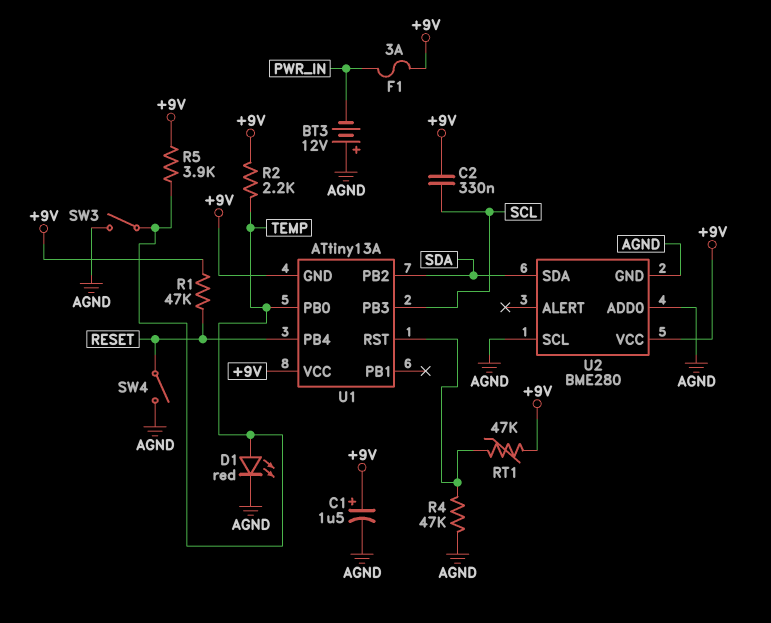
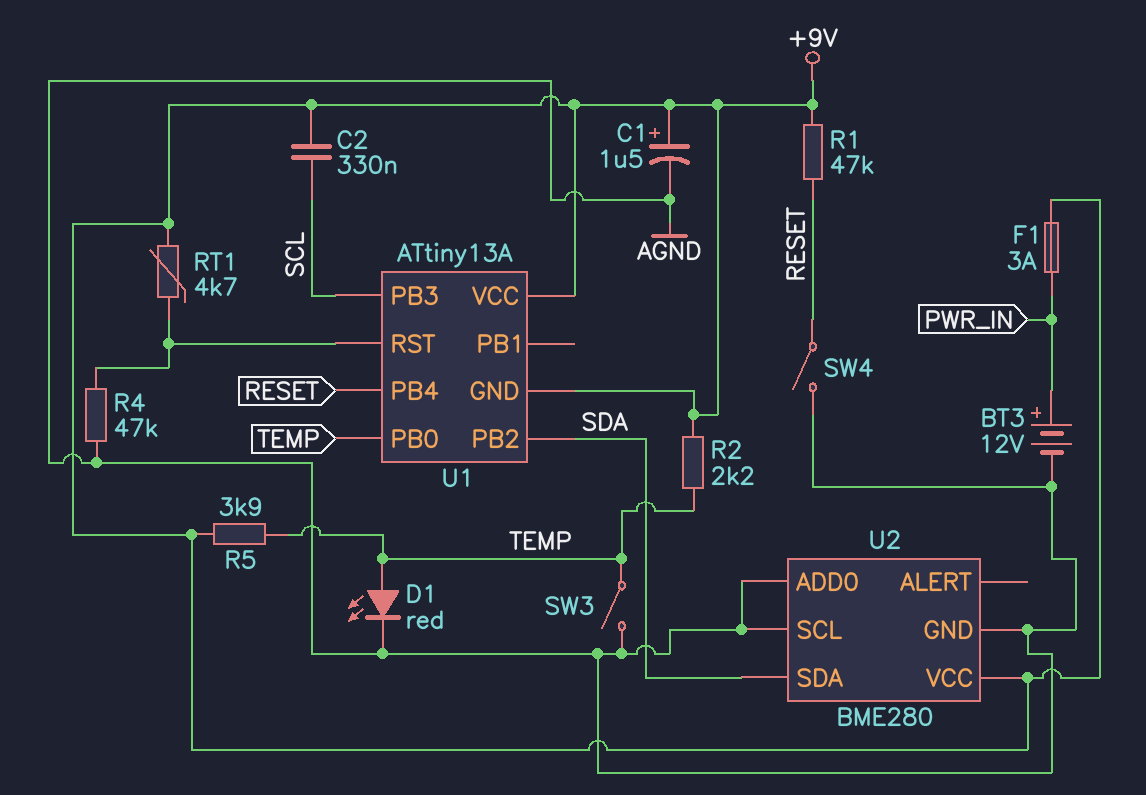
BT3: 12V (plus AGND, minus PWR_IN) -> 12V (plus PWR_IN, minus AGND)
RT1: 47k (+9V, U1/RST) -> 4.7k (+9V, U1/RST)

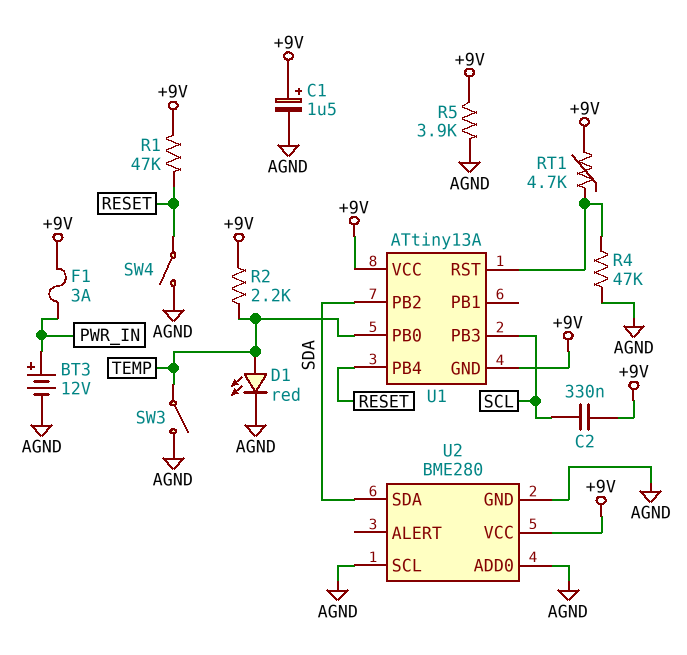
R5: 3.9k (+9V, TEMP) -> 3.9k (+9V, AGND)

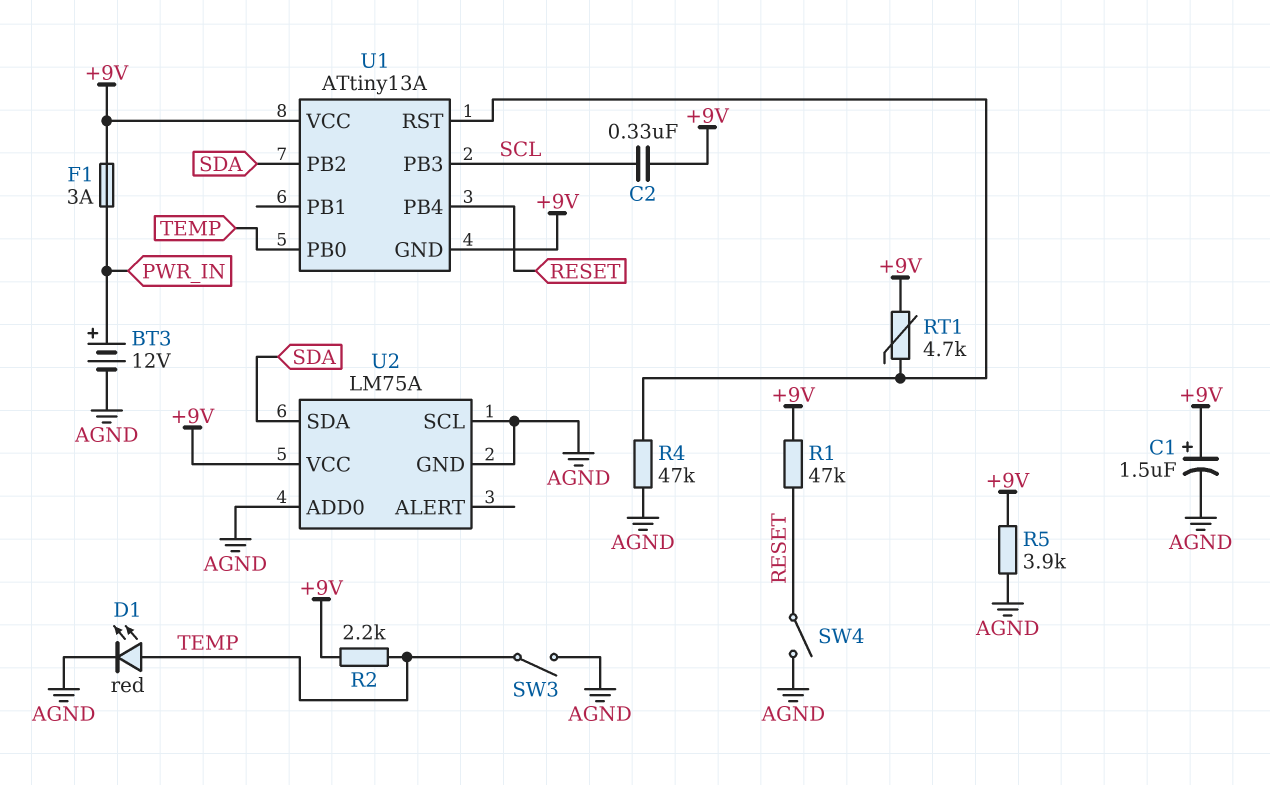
U2: BME280 -> LM75A

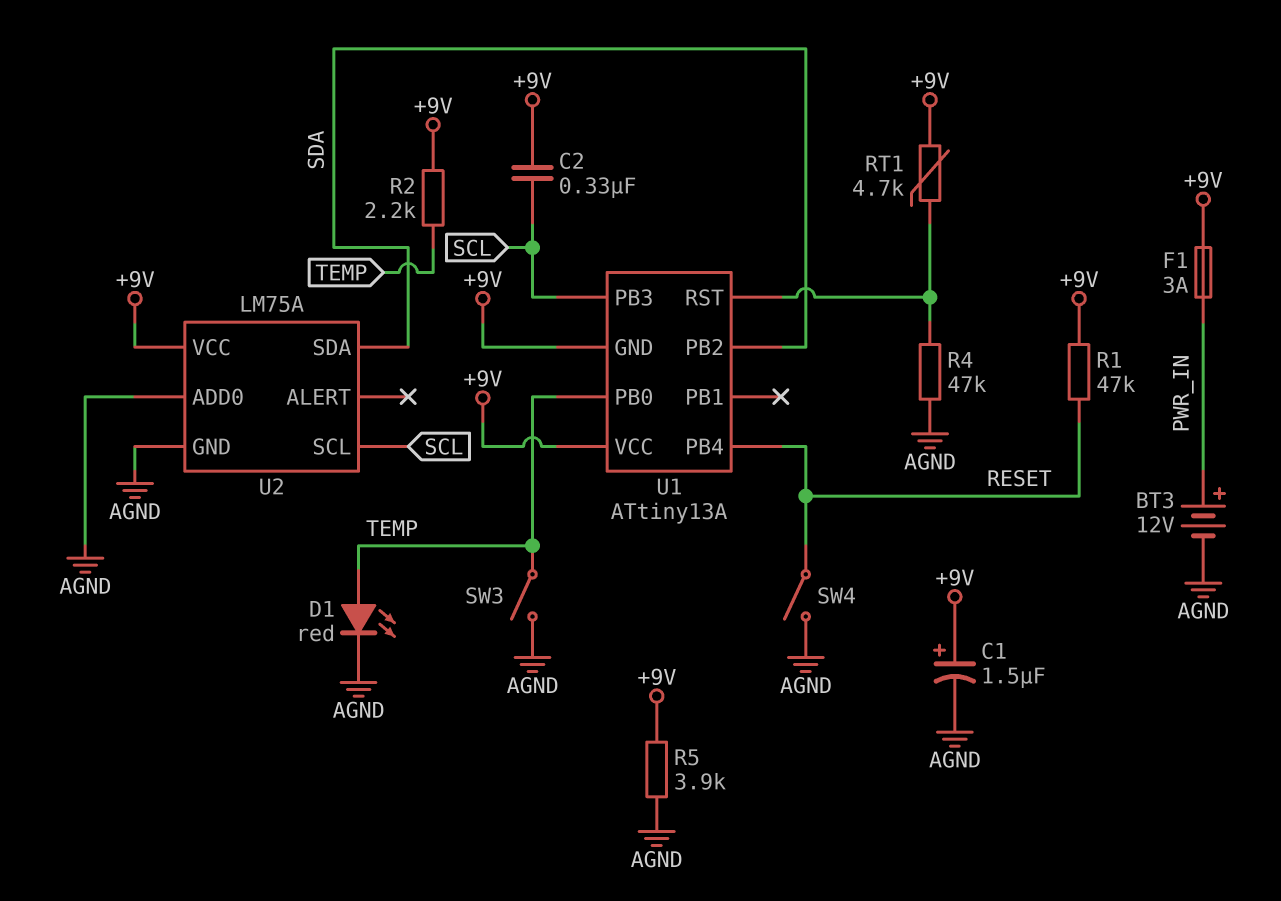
U2 pin SCL: AGND -> SCL

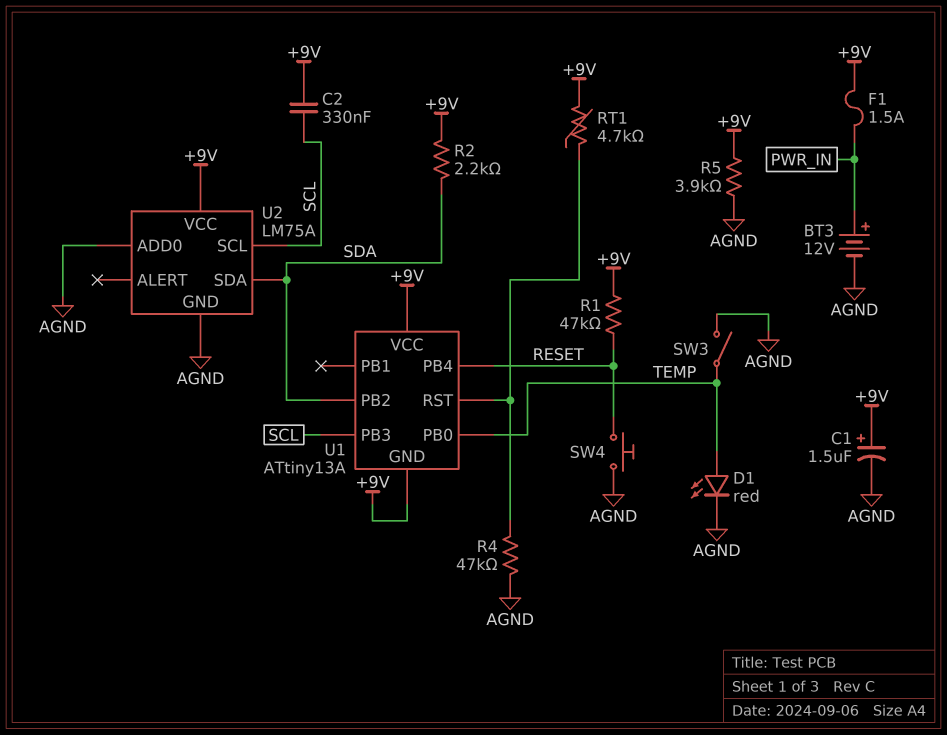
F1: 3A (+9V, PWR_IN) -> 1.5A (+9V, PWR_IN)
R2: 2.2k (+9V, TEMP) -> 2.2k (+9V, SDA)
SW4: switch (AGND, RESET) -> button (AGND, RESET)

